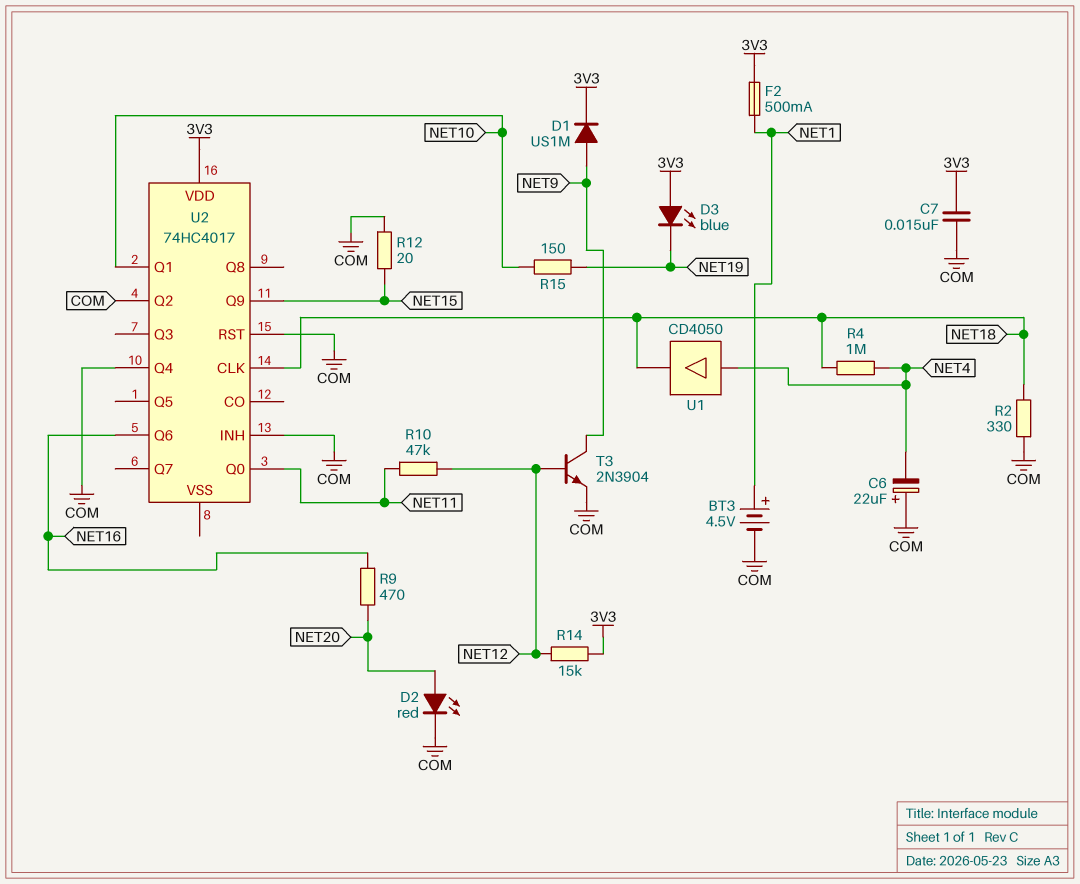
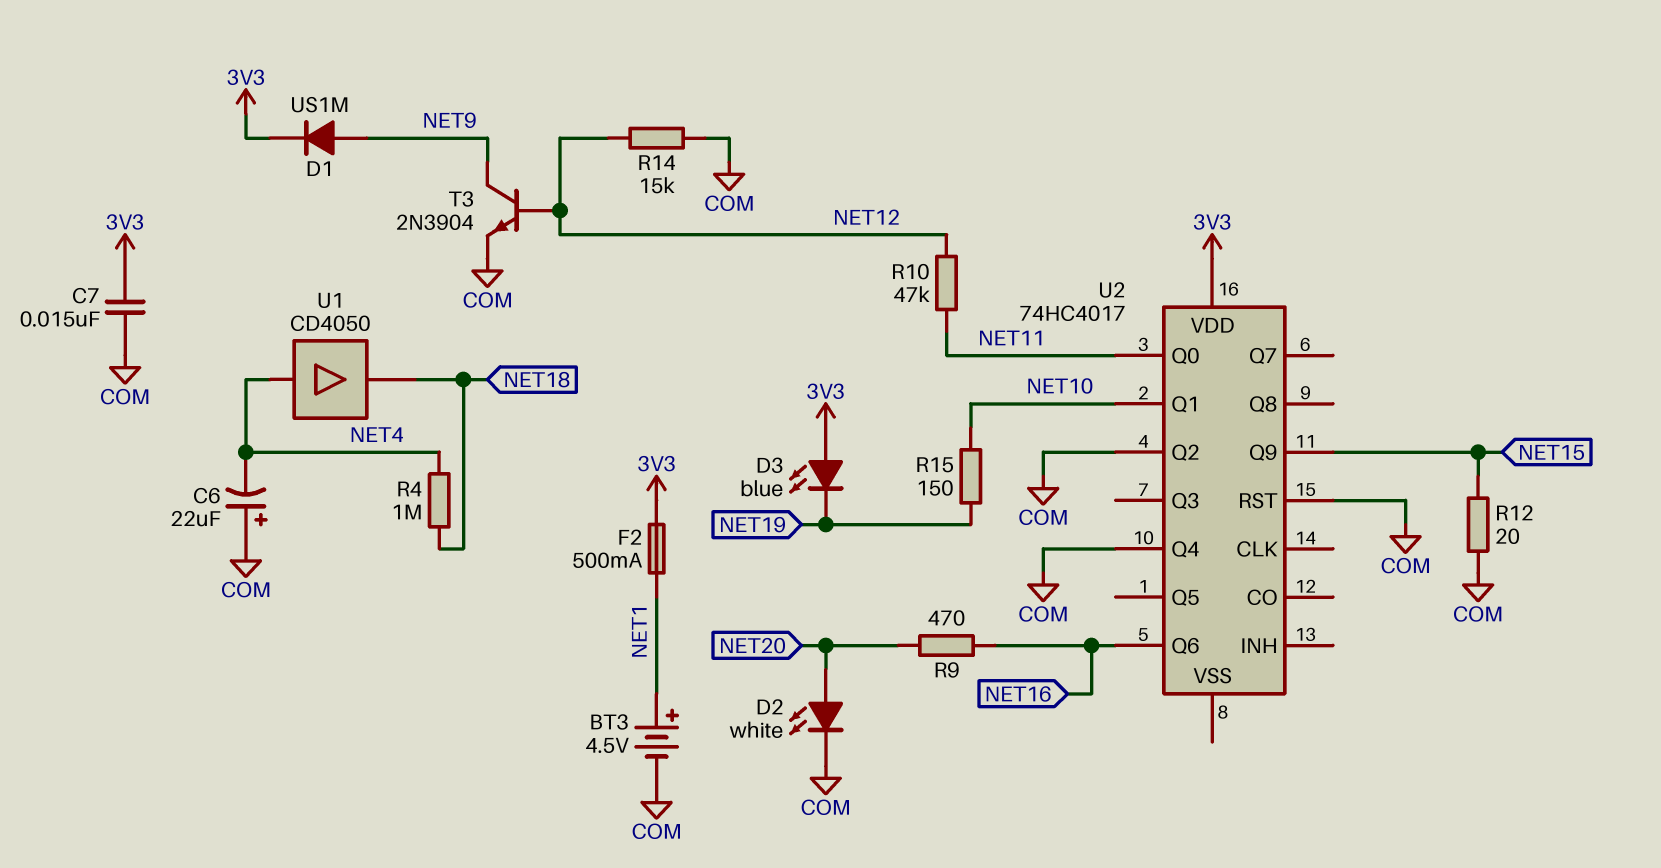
D2: LED red (A NET20, K COM) -> LED white (A NET20, K COM)
R2: 330 (COM, NET18) -> none
R14: 15k (3V3, NET12) -> 15k (COM, NET12)
U2 pin CLK: NET18 -> none
U2 pin INH: COM -> none

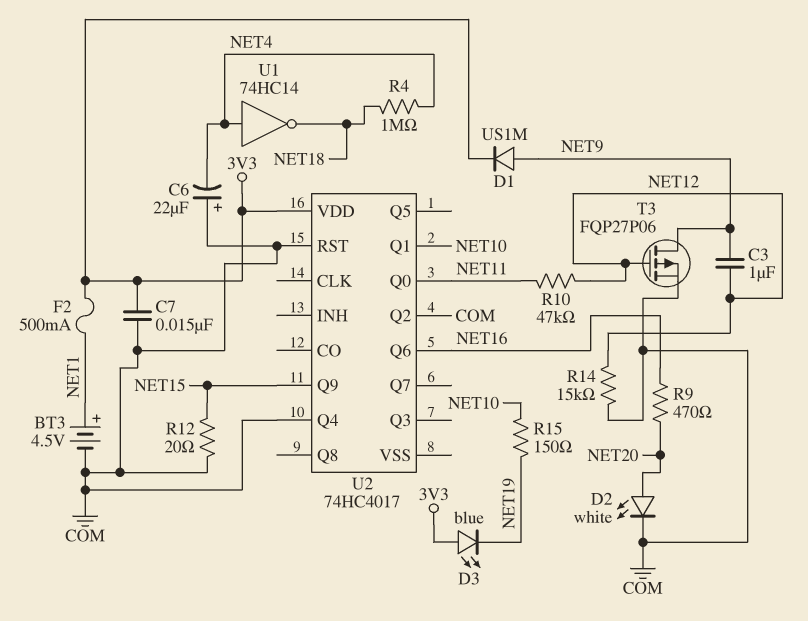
C3: none -> 1uF (NET9, NET12)
T3: NPN 2N3904 (B NET12, C NET9, E COM) -> PMOS FQP27P06 (G NET12, D NET9, S COM)
U1: buffer CD4050 (in NET4, out NET18) -> NOT 74HC14 (in NET4, out NET18)

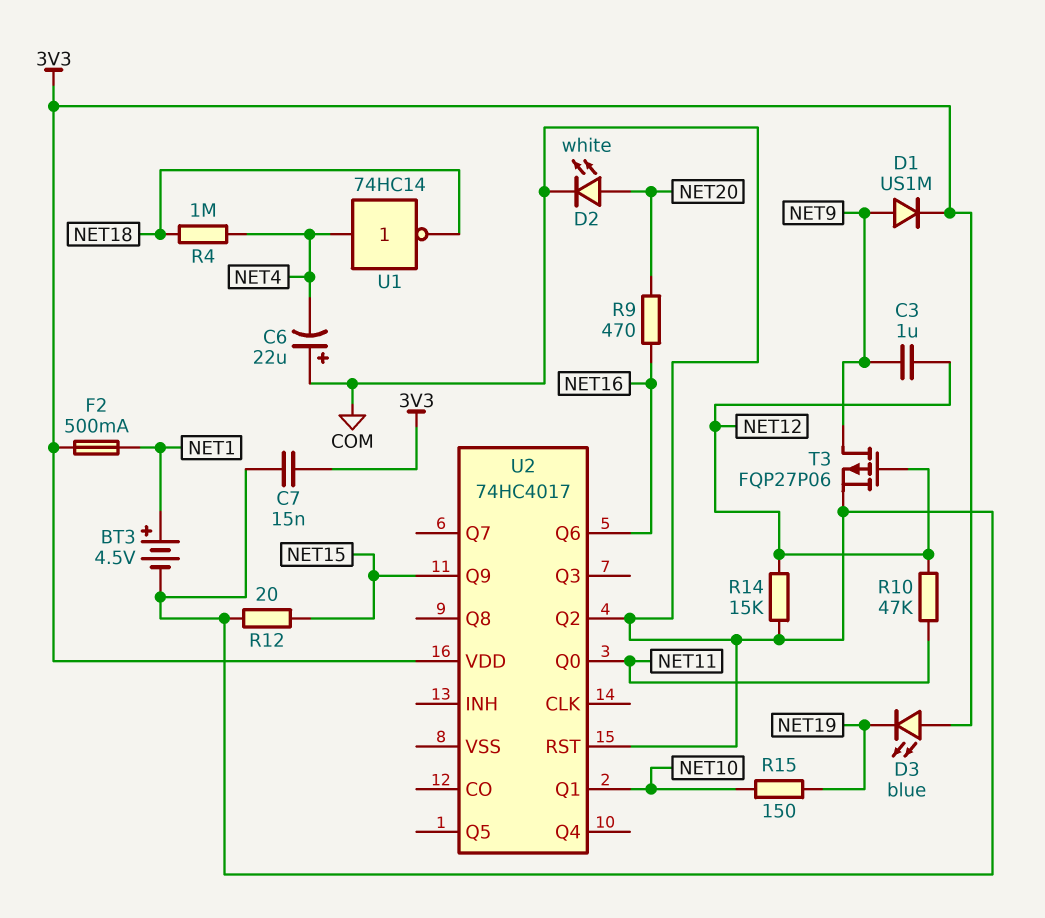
U2 pin Q4: COM -> none

